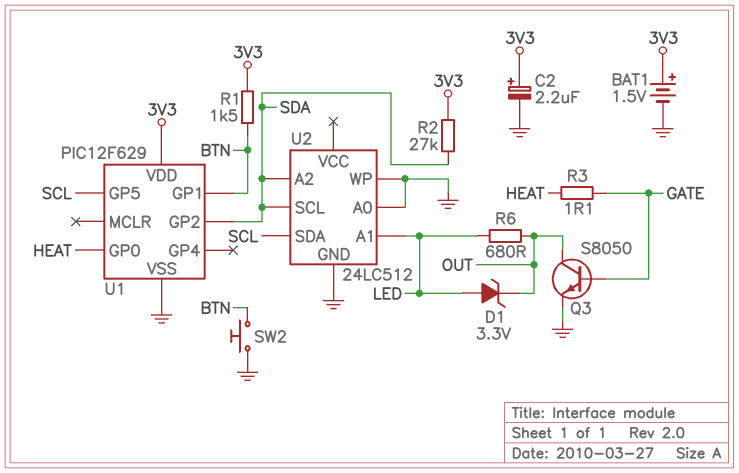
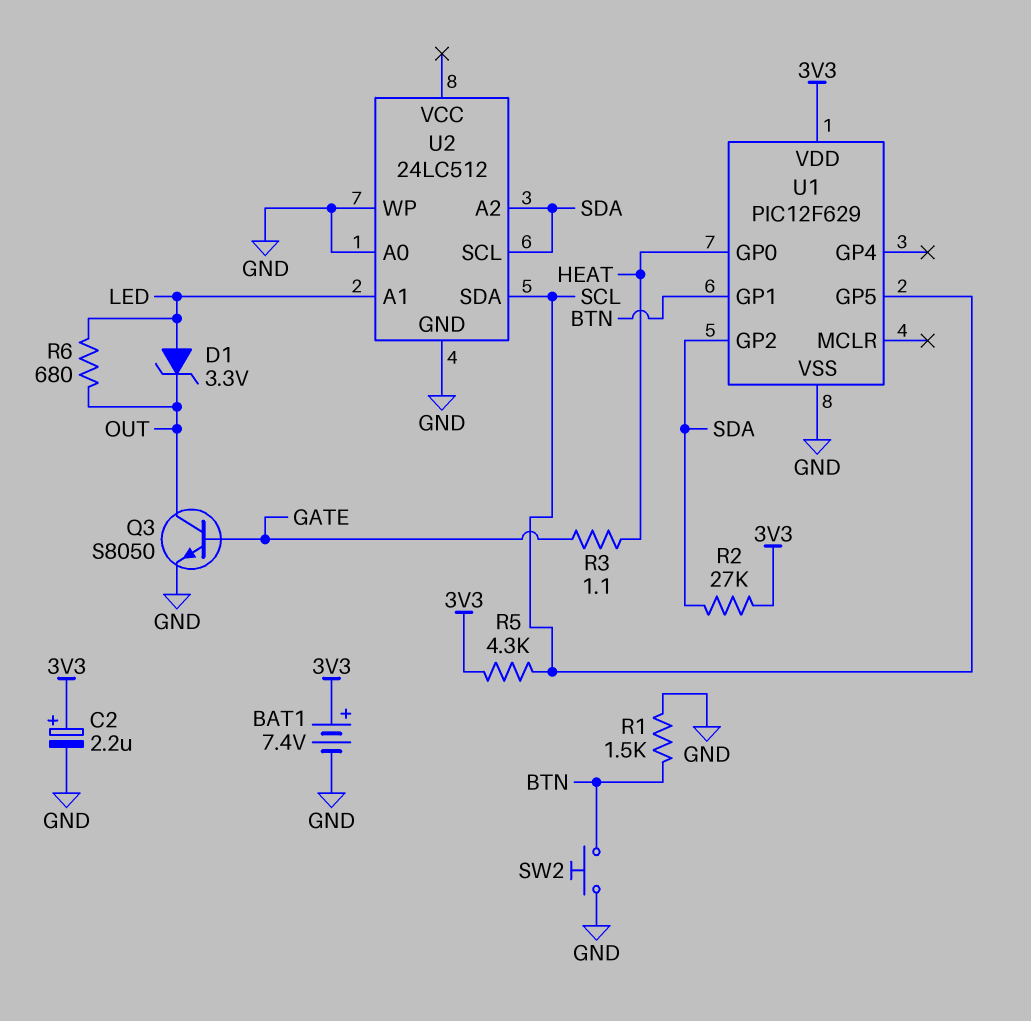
BAT1: 1.5V (plus 3V3, minus GND) -> 7.4V (plus 3V3, minus GND)
R1: 1.5k (3V3, BTN) -> 1.5k (BTN, GND)
R5: none -> 4.3k (3V3, SCL)

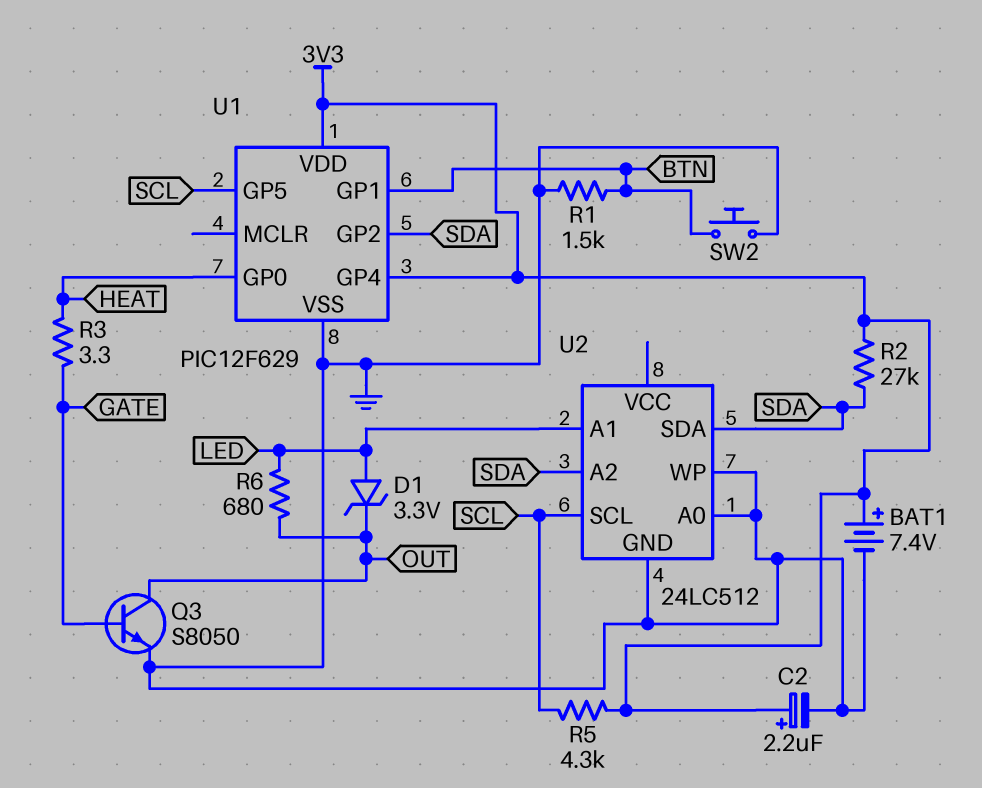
R3: 1.1 (GATE, HEAT) -> 3.3 (GATE, HEAT)
U1 pin GP4: none -> 3V3
U2 pin SCL: SDA -> SCL
U2 pin SDA: SCL -> SDA

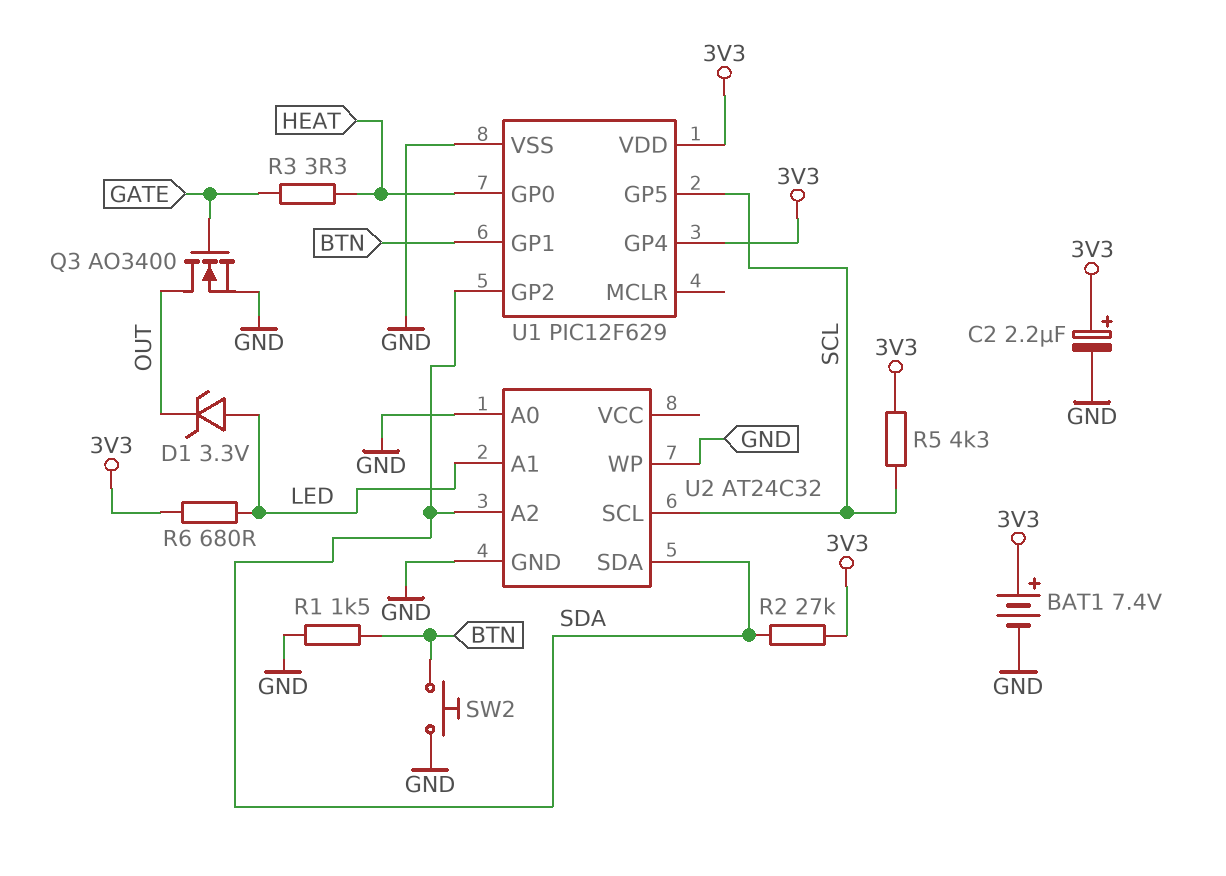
Q3: NPN S8050 (B GATE, C OUT, E GND) -> NMOS AO3400 (G GATE, D OUT, S GND)
R6: 680 (LED, OUT) -> 680 (3V3, LED)
U2: 24LC512 -> AT24C32

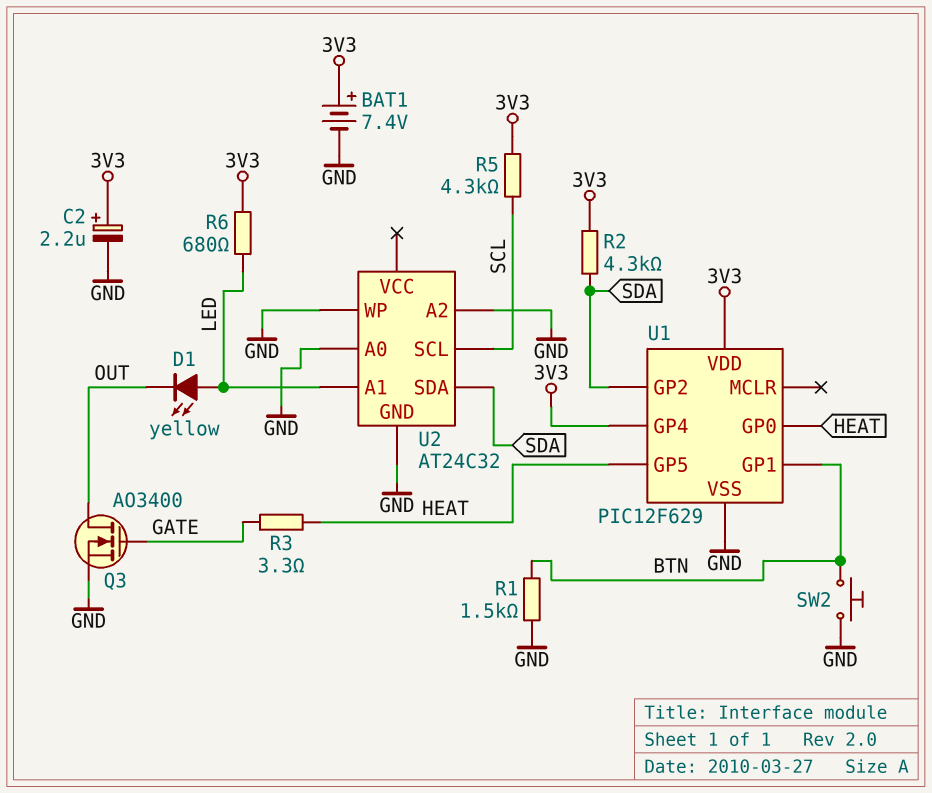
D1: zener 3.3V (A LED, K OUT) -> LED yellow (A LED, K OUT)
R2: 27k (3V3, SDA) -> 4.3k (3V3, SDA)
U1 pin GP5: SCL -> HEAT
U2 pin A2: SDA -> GND

